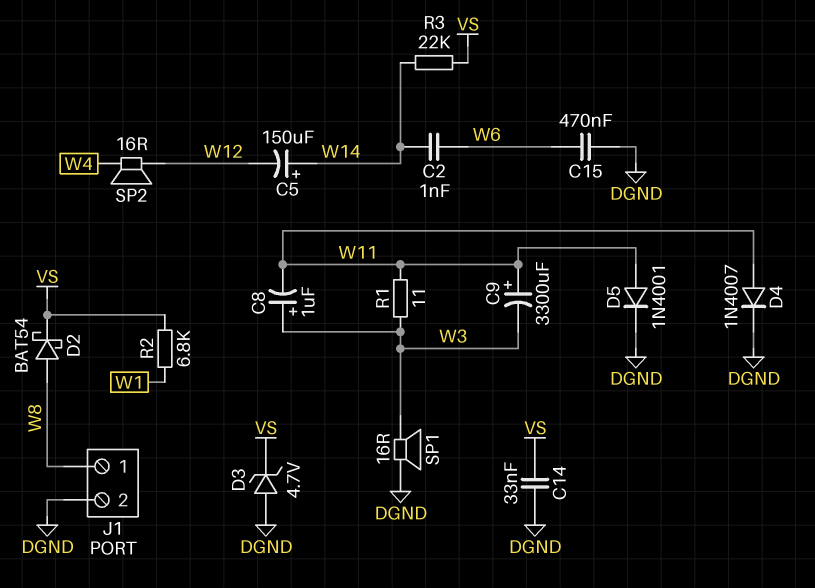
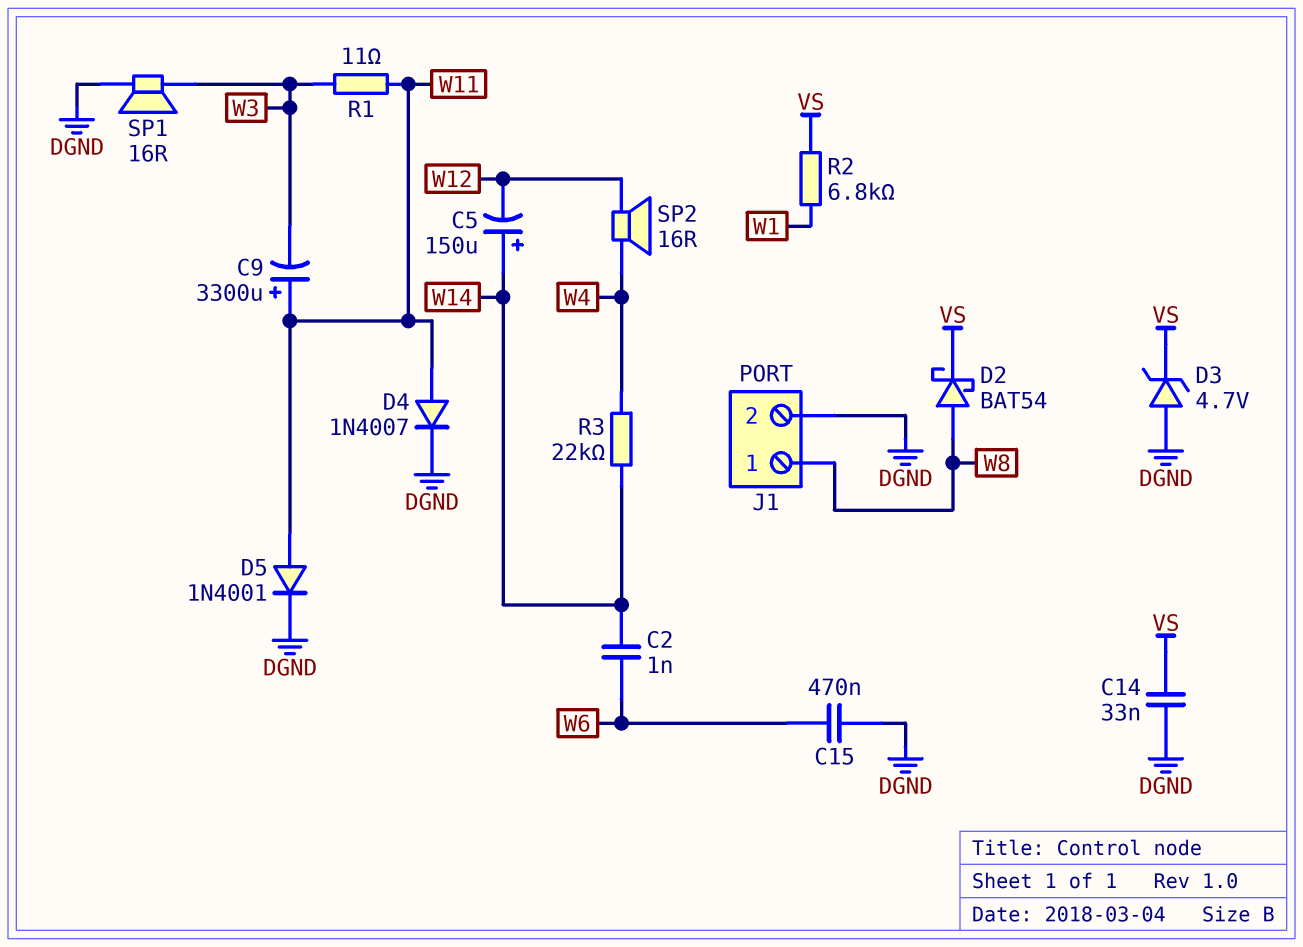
C8: 1uF (plus W3, minus W11) -> none
R3: 22k (VS, W14) -> 22k (W4, W14)

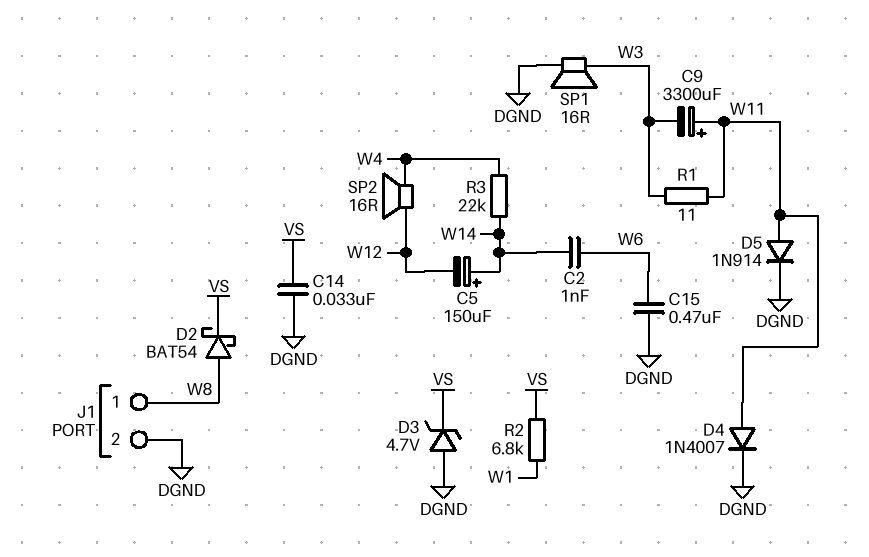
D5: diode 1N4001 (A W11, K DGND) -> diode 1N914 (A W11, K DGND)

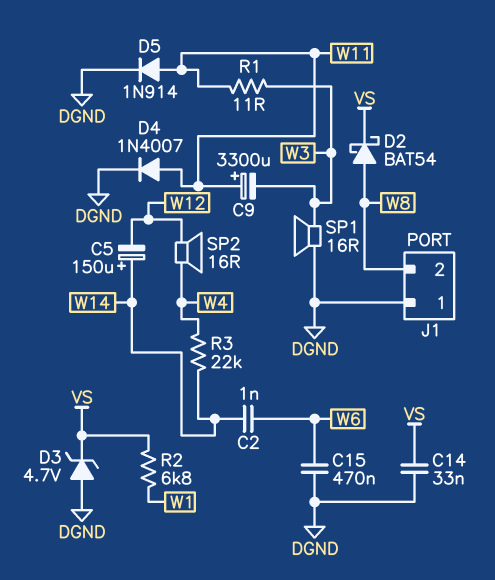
J1 pin 1: W8 -> DGND
J1 pin 2: DGND -> W8

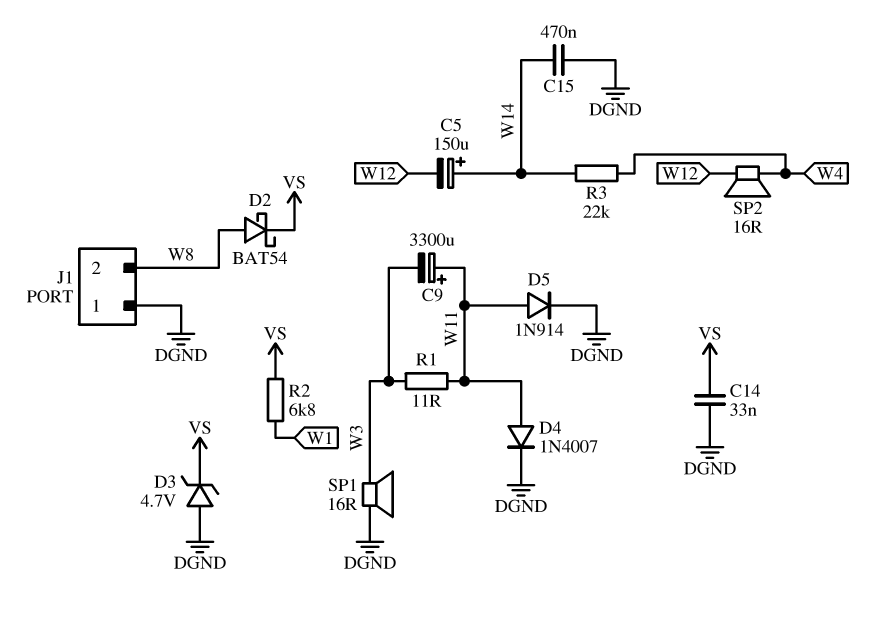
C2: 1nF (W6, W14) -> none
C15: 470nF (DGND, W6) -> 470nF (DGND, W14)

